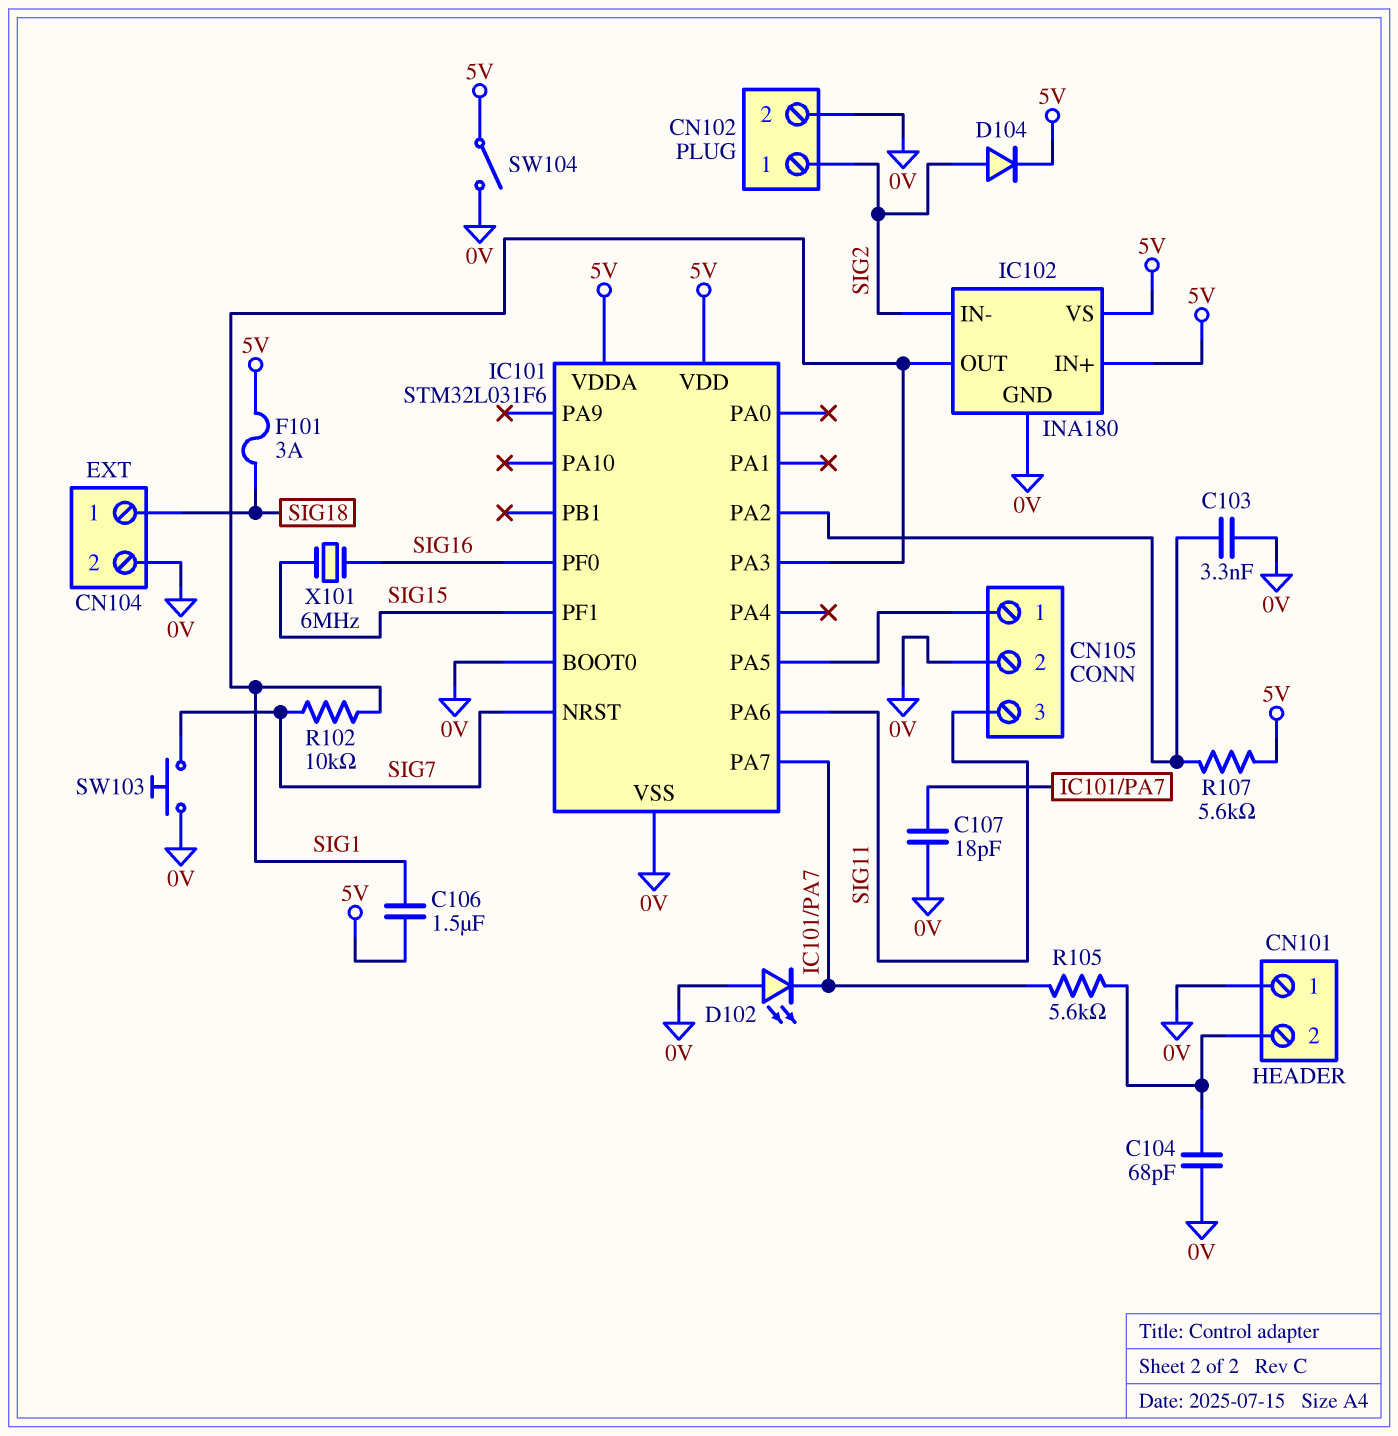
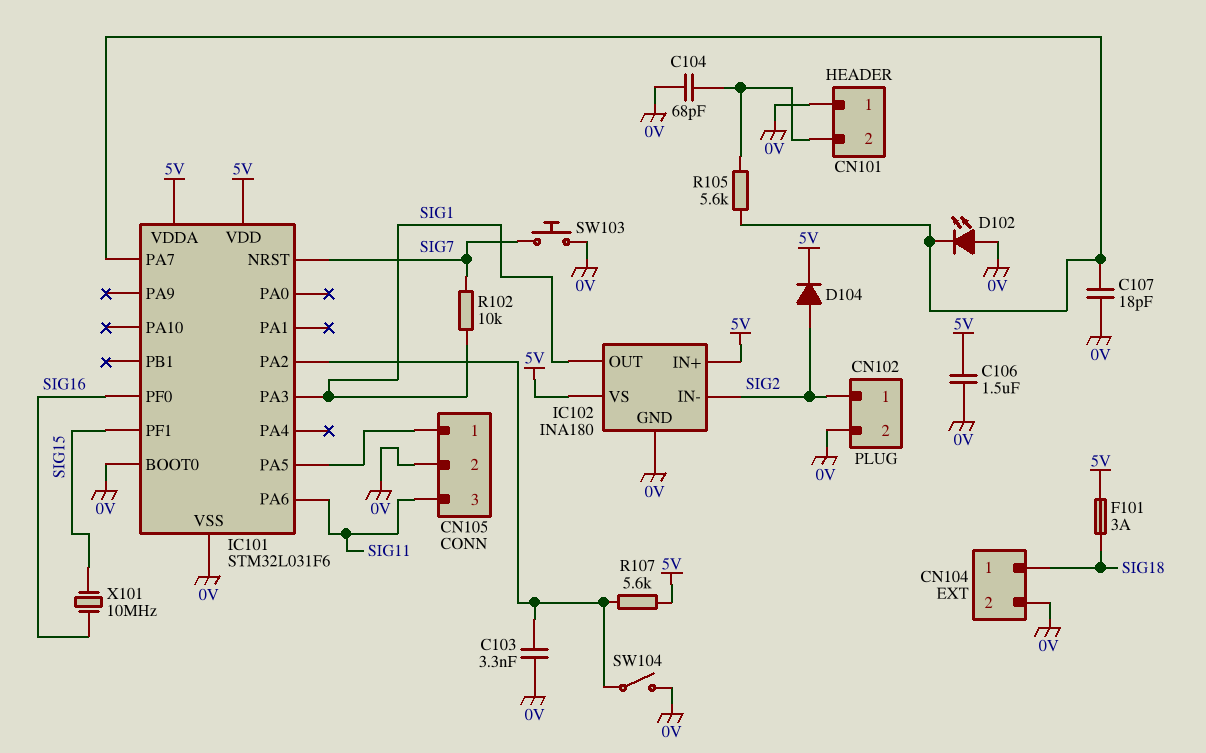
C106: 1.5uF (5V, SIG1) -> 1.5uF (0V, 5V)
SW104: switch (0V, 5V) -> switch (0V, IC101/PA2)
X101: 6MHz (SIG15, SIG16) -> 10MHz (SIG15, SIG16)

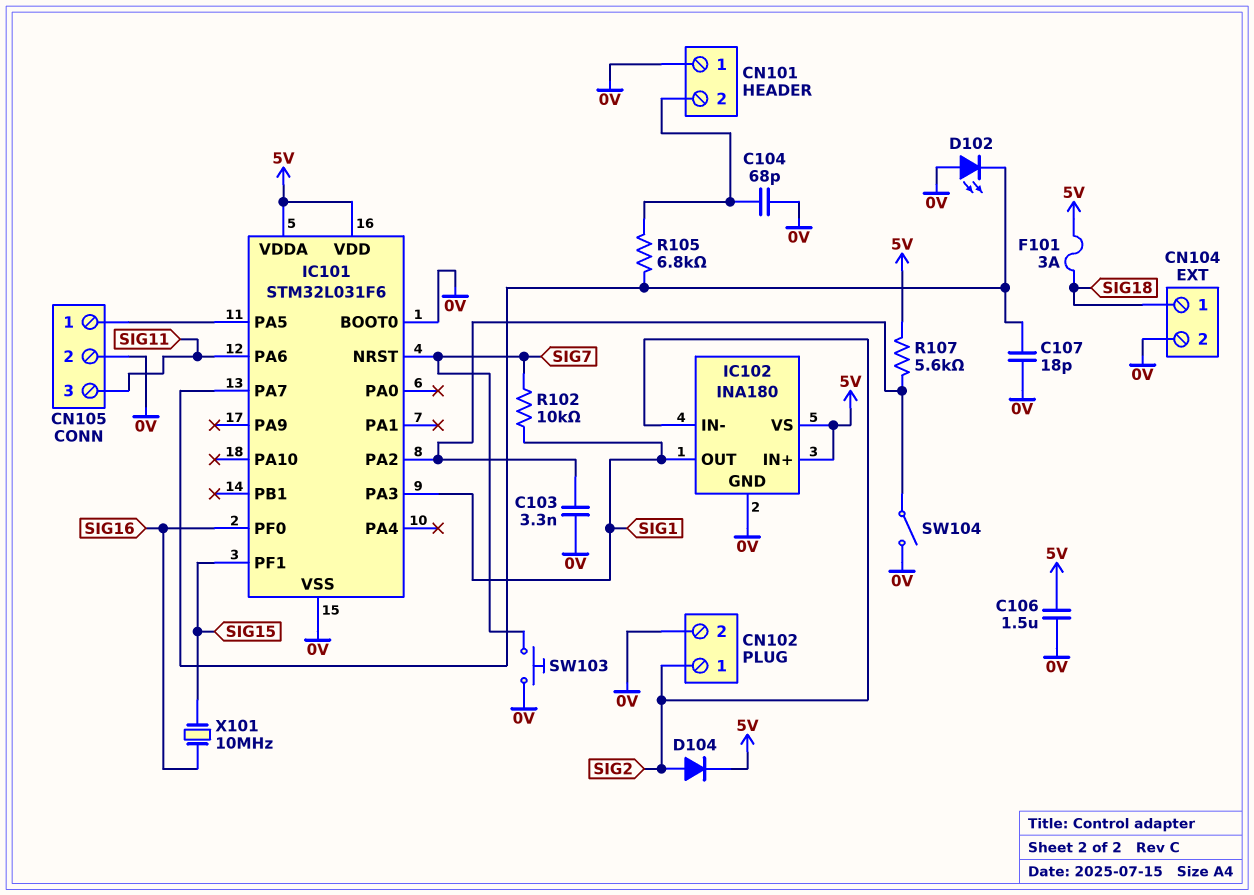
R105: 5.6k (CN101/2, IC101/PA7) -> 6.8k (CN101/2, IC101/PA7)

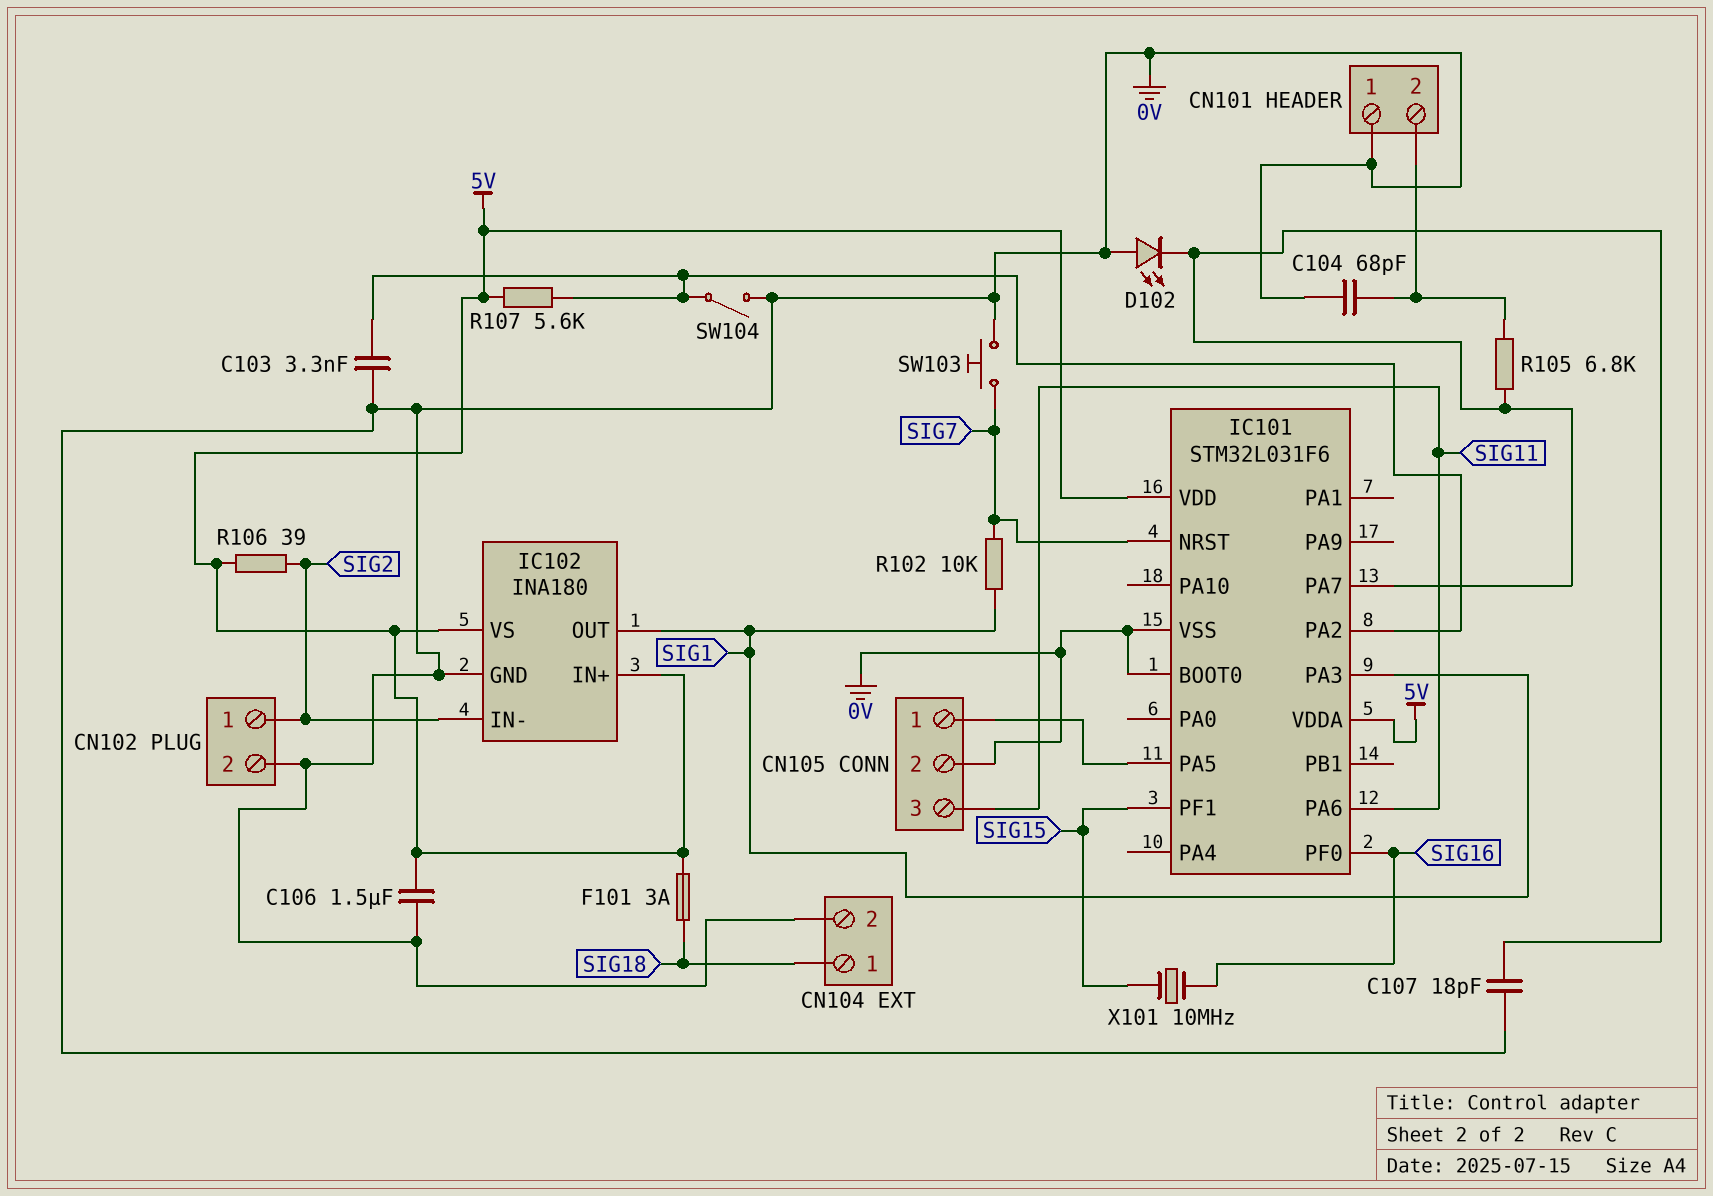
D104: diode (A SIG2, K 5V) -> none
R106: none -> 39 (5V, SIG2)

